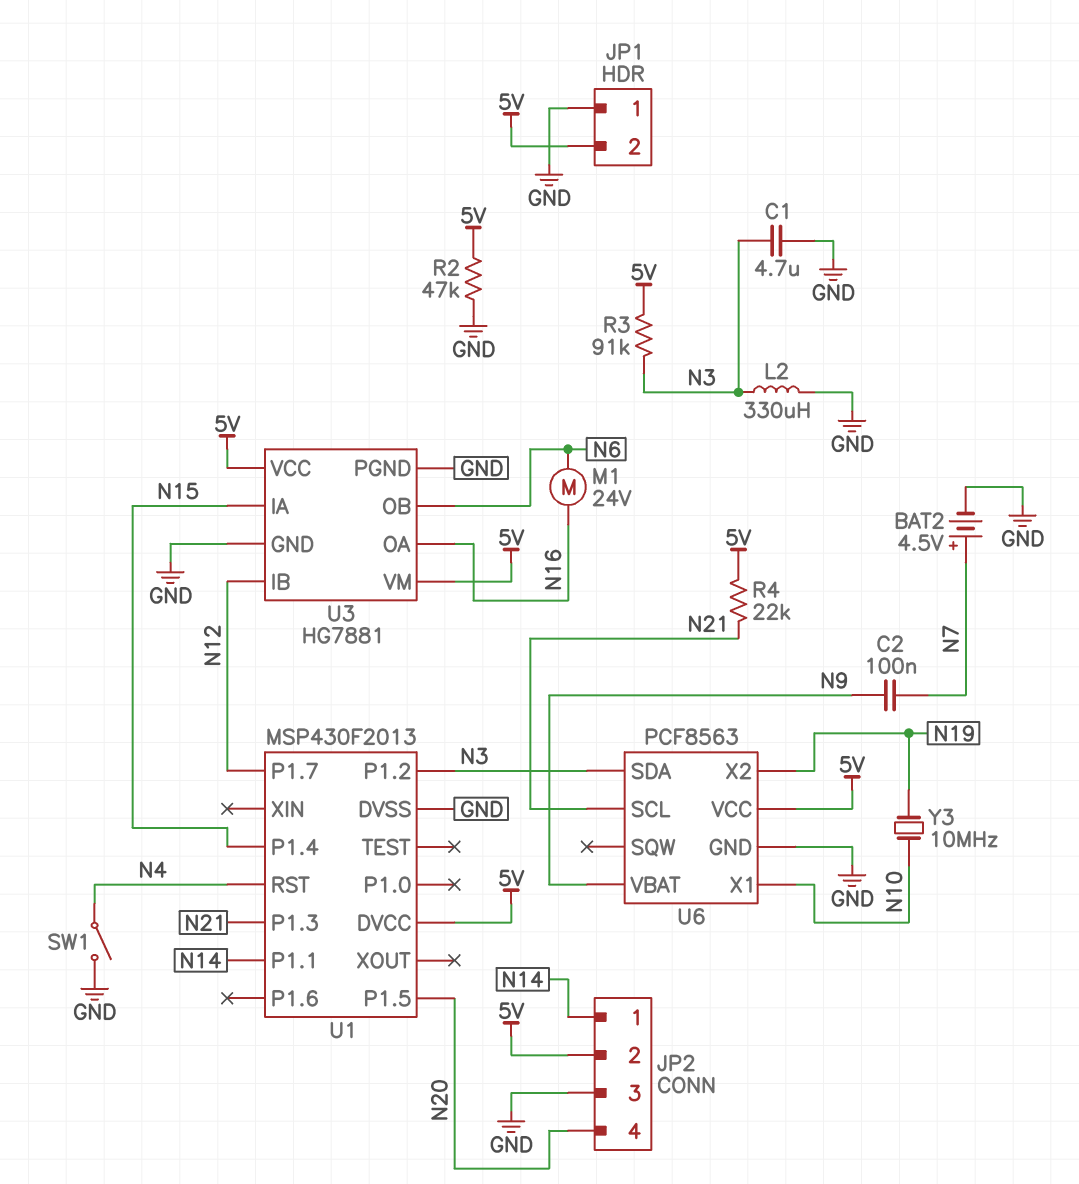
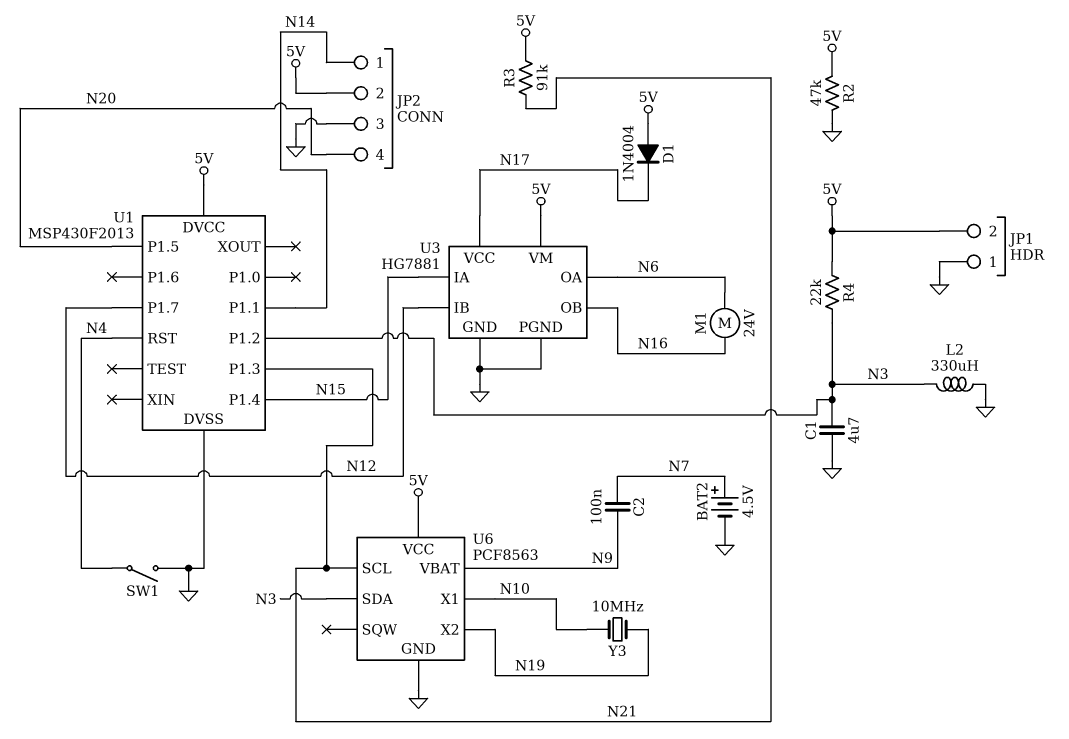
D1: none -> diode 1N4004 (A 5V, K N17)
R3: 91k (5V, N3) -> 91k (5V, N21)
R4: 22k (5V, N21) -> 22k (5V, N3)
U3 pin OA: N16 -> N6
U3 pin OB: N6 -> N16
U3 pin VCC: 5V -> N17

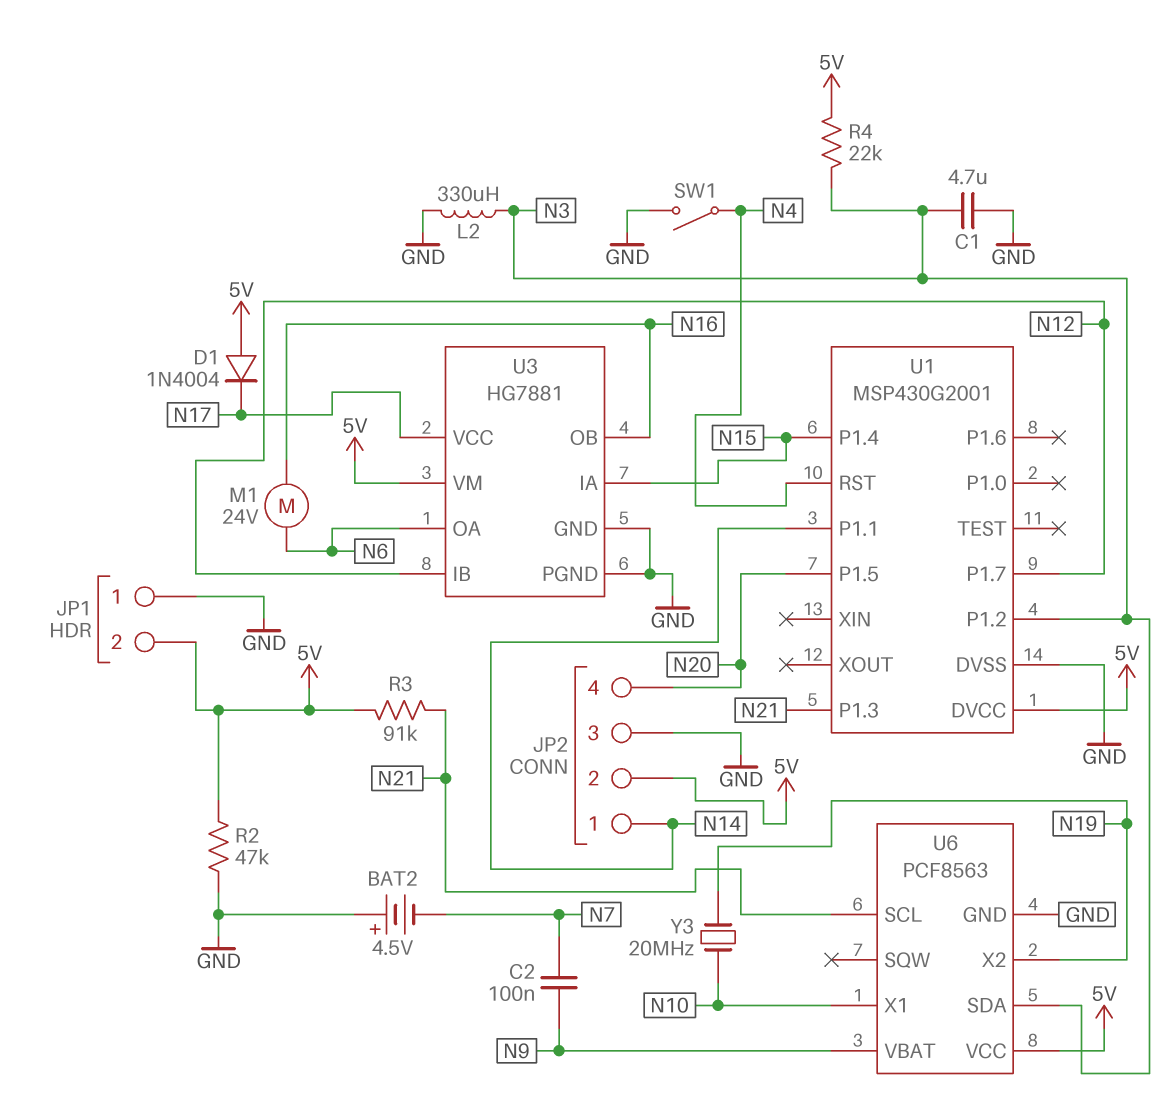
BAT2: 4.5V (plus N7, minus GND) -> 4.5V (plus GND, minus N7)
U1: MSP430F2013 -> MSP430G2001
Y3: 10MHz (N10, N19) -> 20MHz (N10, N19)

